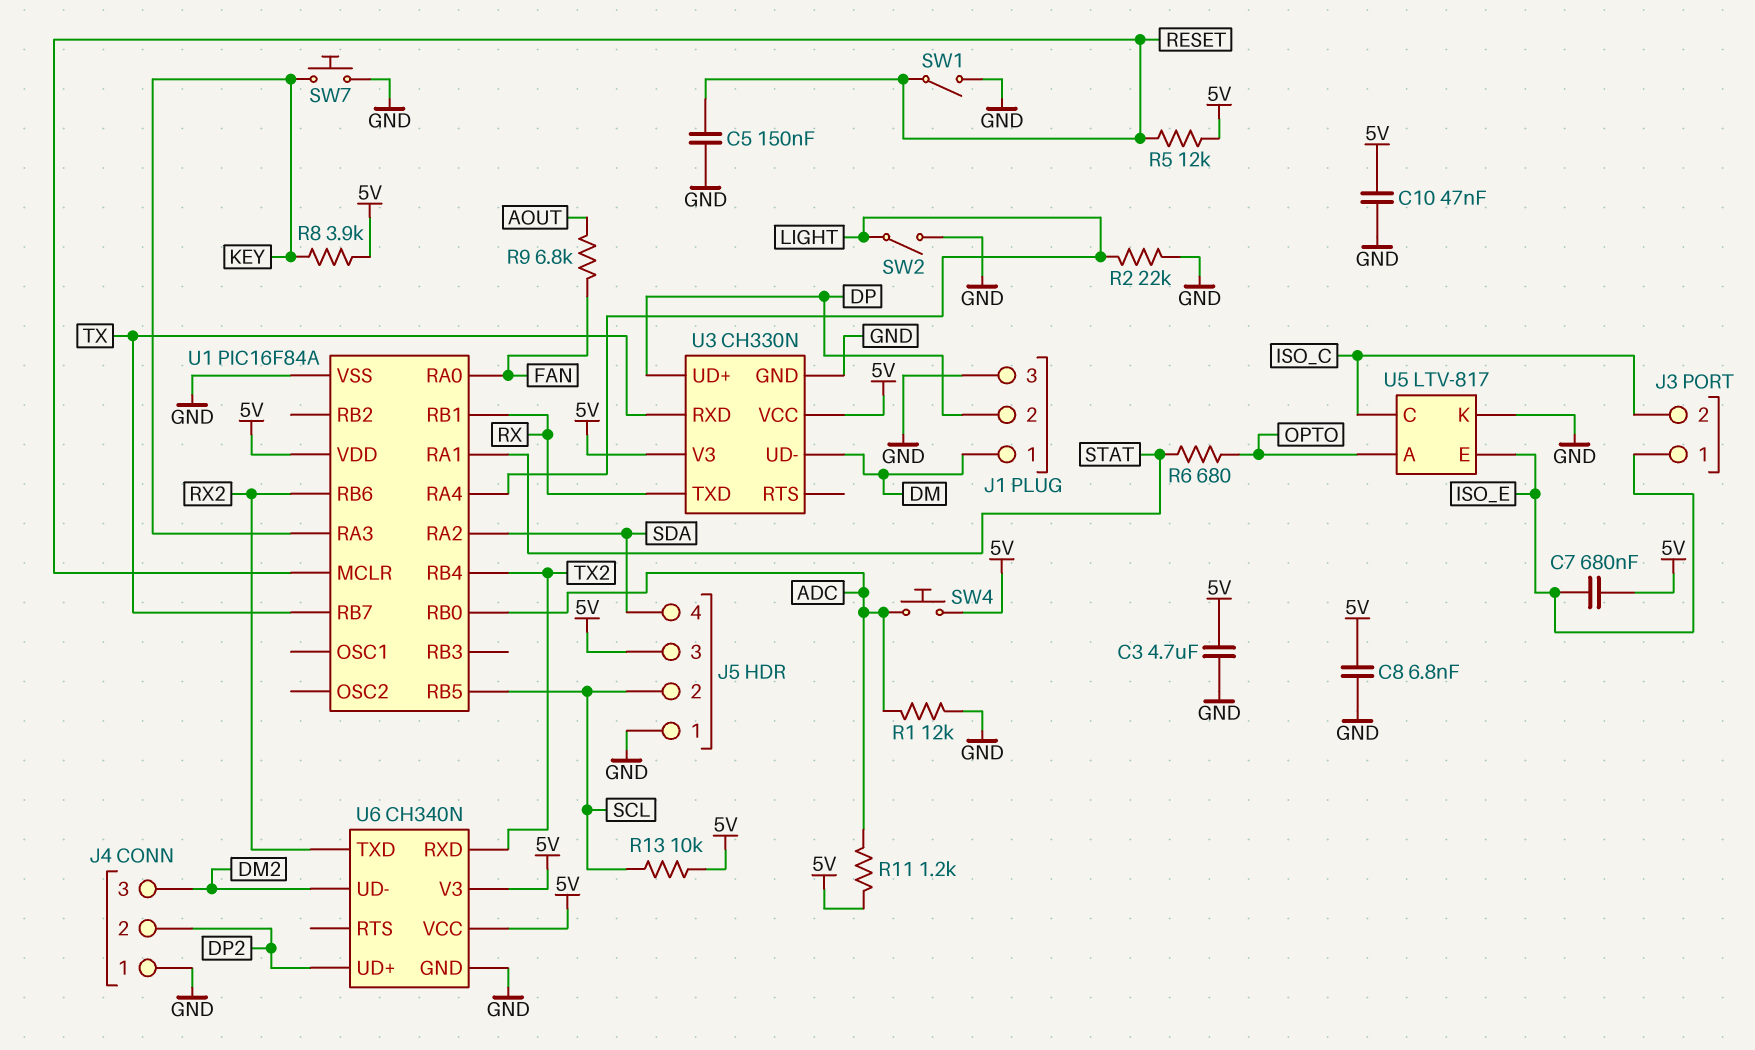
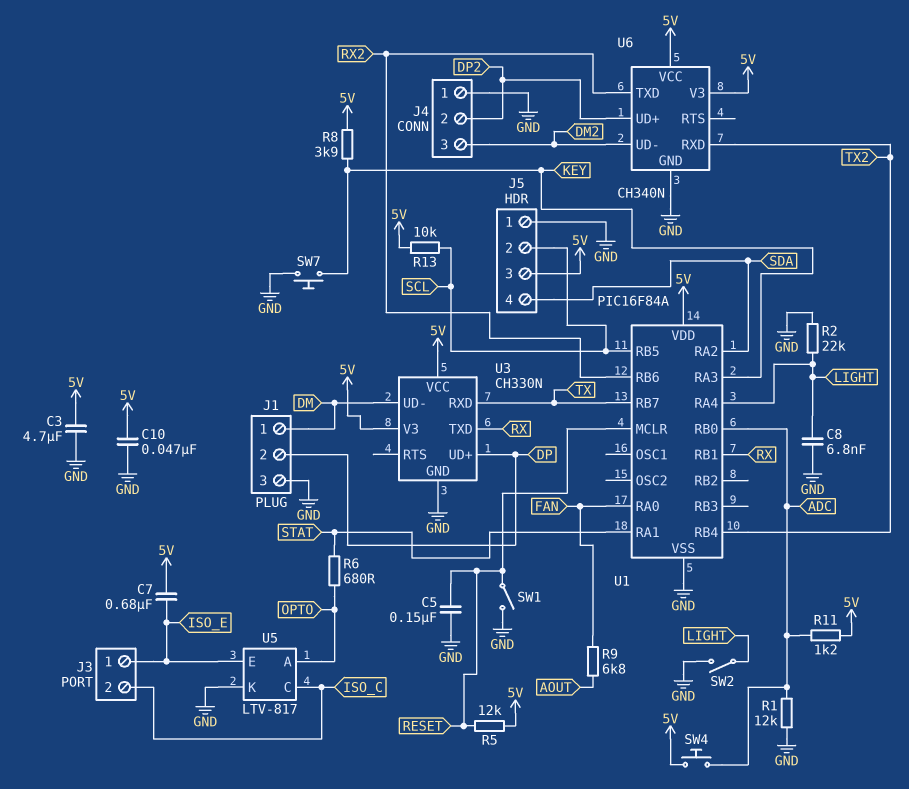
C8: 6.8nF (5V, GND) -> 6.8nF (GND, LIGHT)

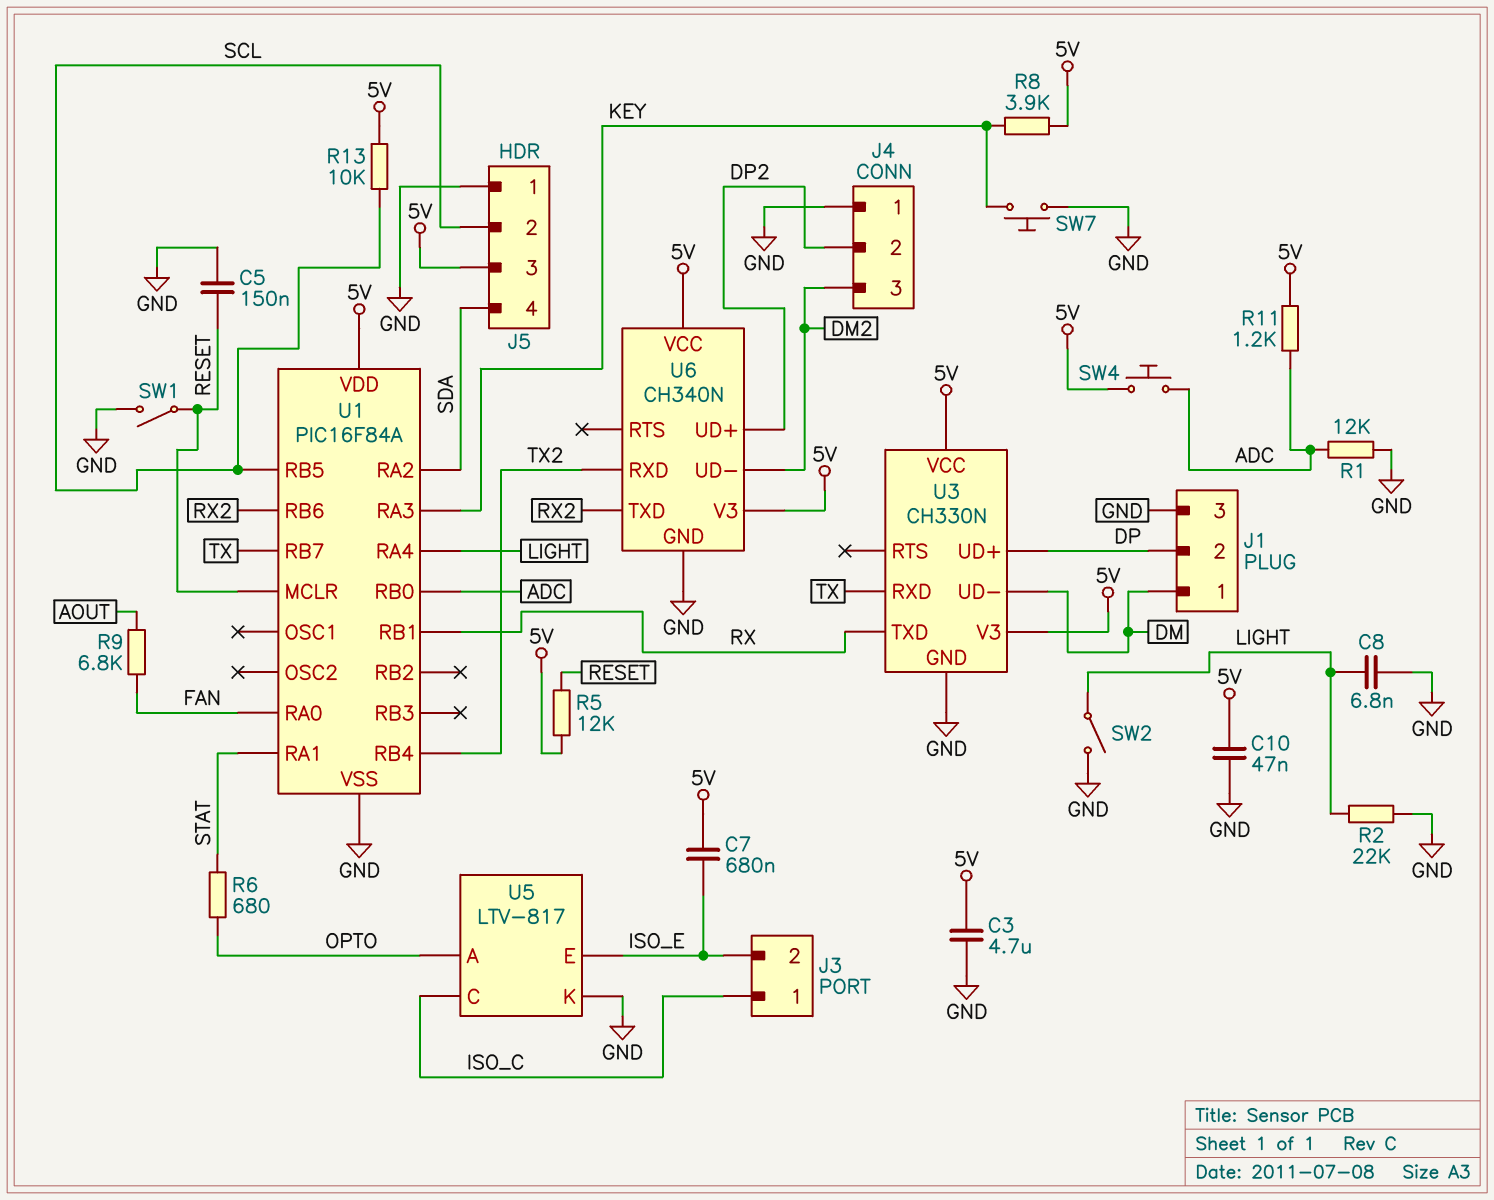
J3 pin 1: ISO_E -> ISO_C
J3 pin 2: ISO_C -> ISO_E

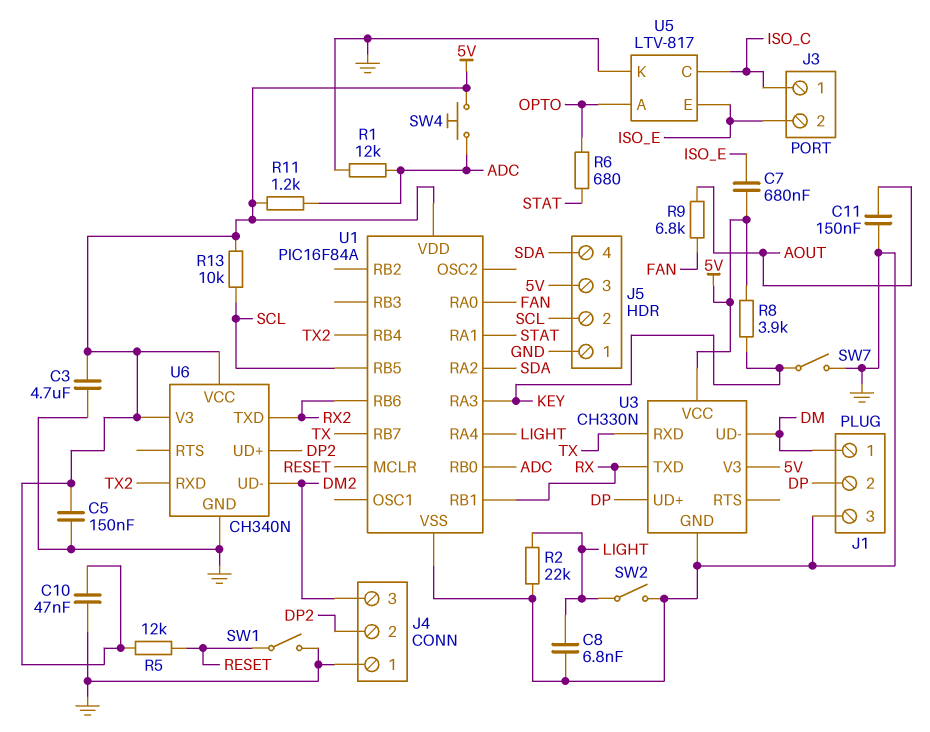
C5: 150nF (GND, RESET) -> 150nF (5V, GND)
C11: none -> 150nF (AOUT, GND)
SW7: button (GND, KEY) -> switch (GND, KEY)

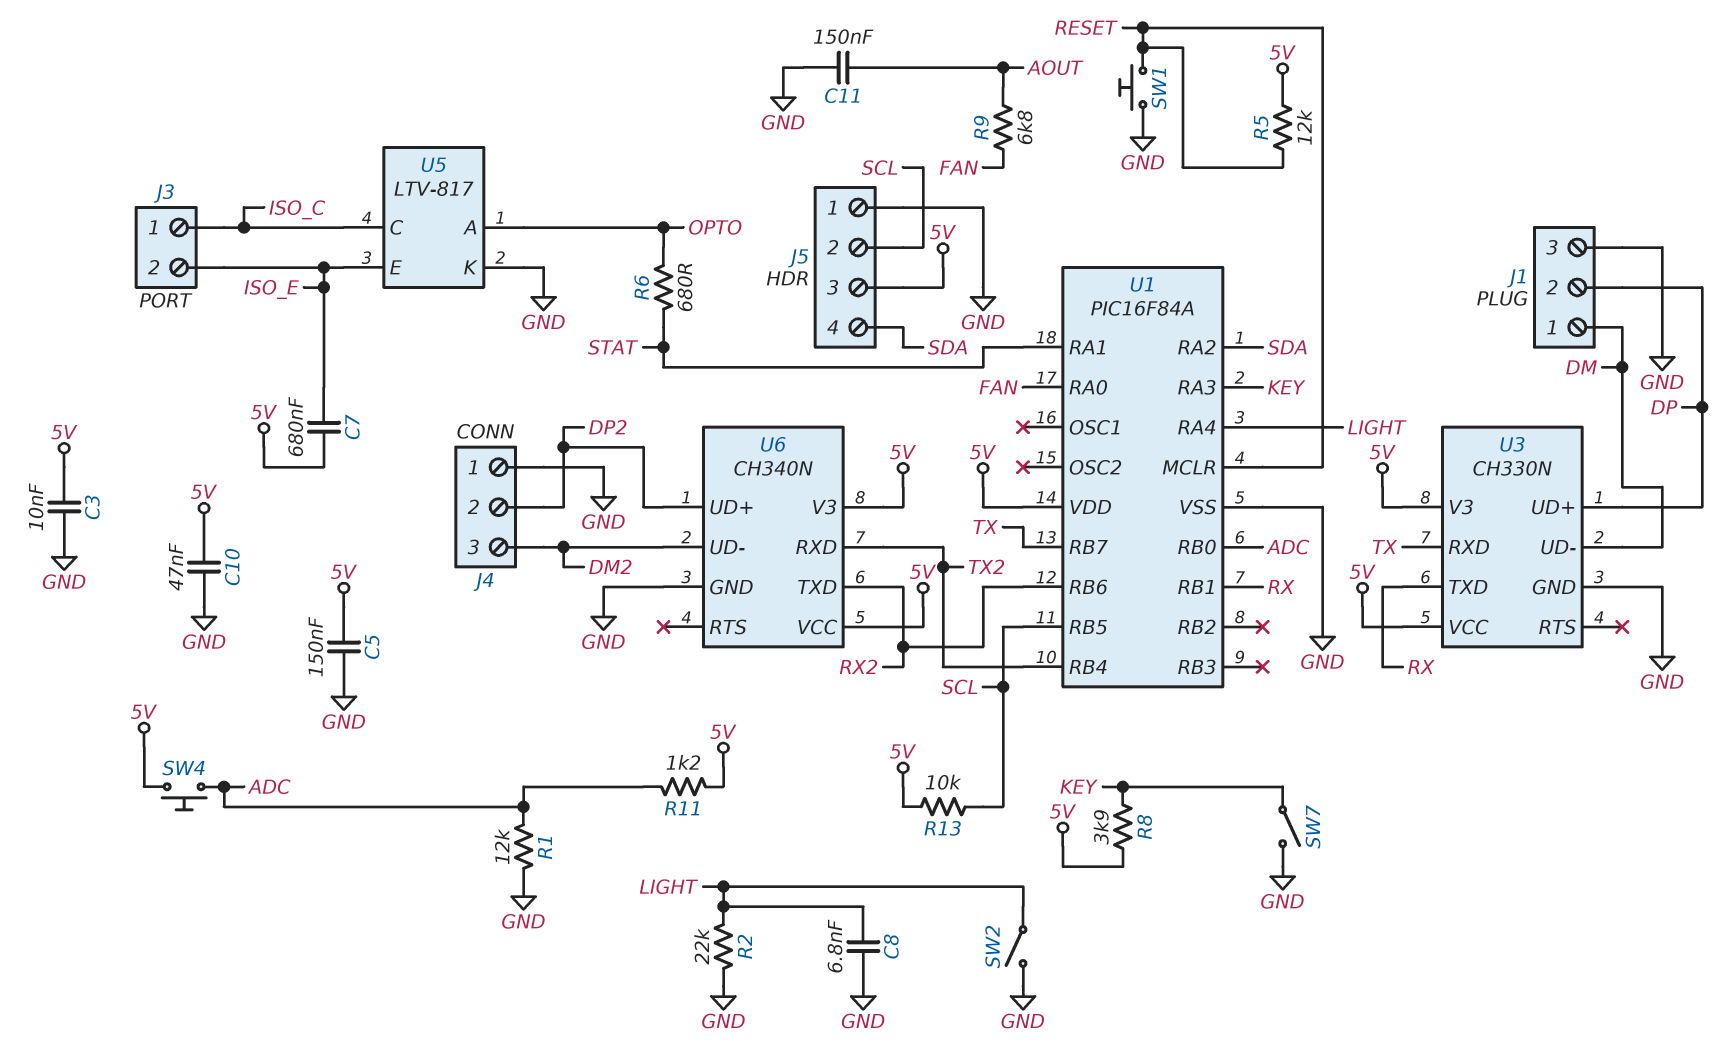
C3: 4.7uF (5V, GND) -> 10nF (5V, GND)
SW1: switch (GND, RESET) -> button (GND, RESET)

